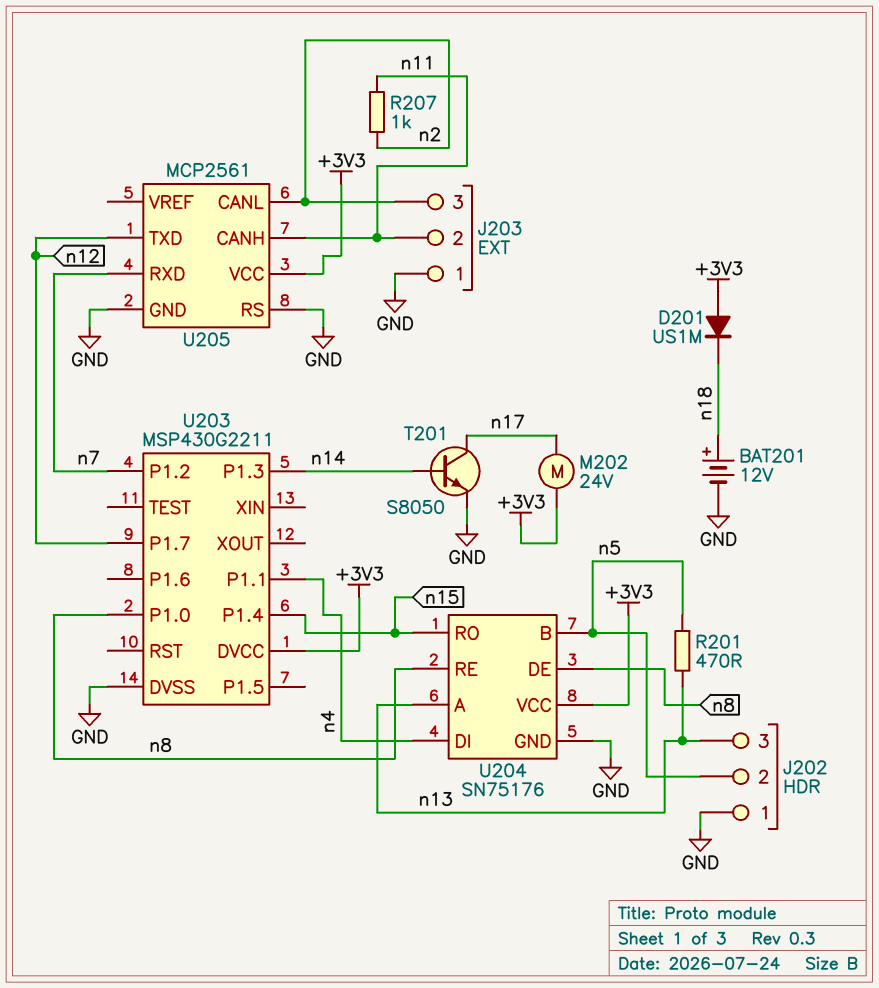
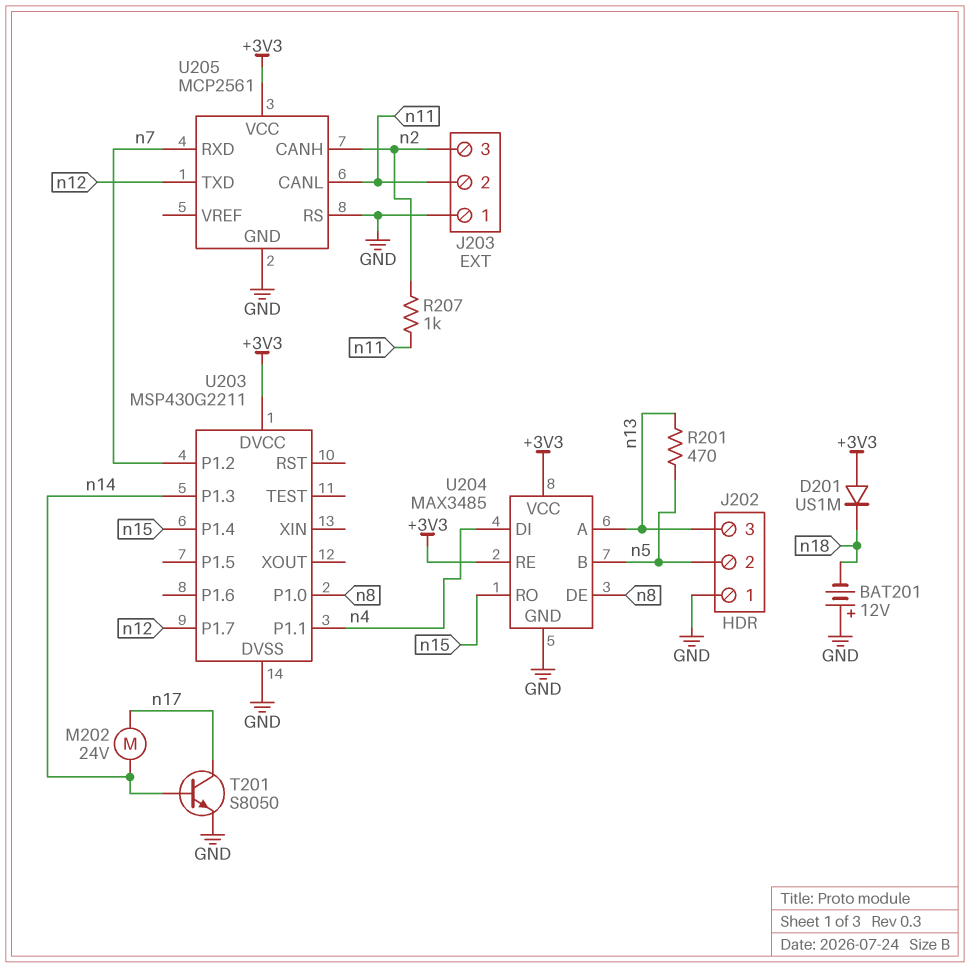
BAT201: 12V (plus n18, minus GND) -> 12V (plus GND, minus n18)
M202: motor 24V (+3V3, n17) -> motor 24V (n14, n17)
U204: SN75176 -> MAX3485
U204 pin RE: n8 -> +3V3
U205 pin CANH: n11 -> n2
U205 pin CANL: n2 -> n11

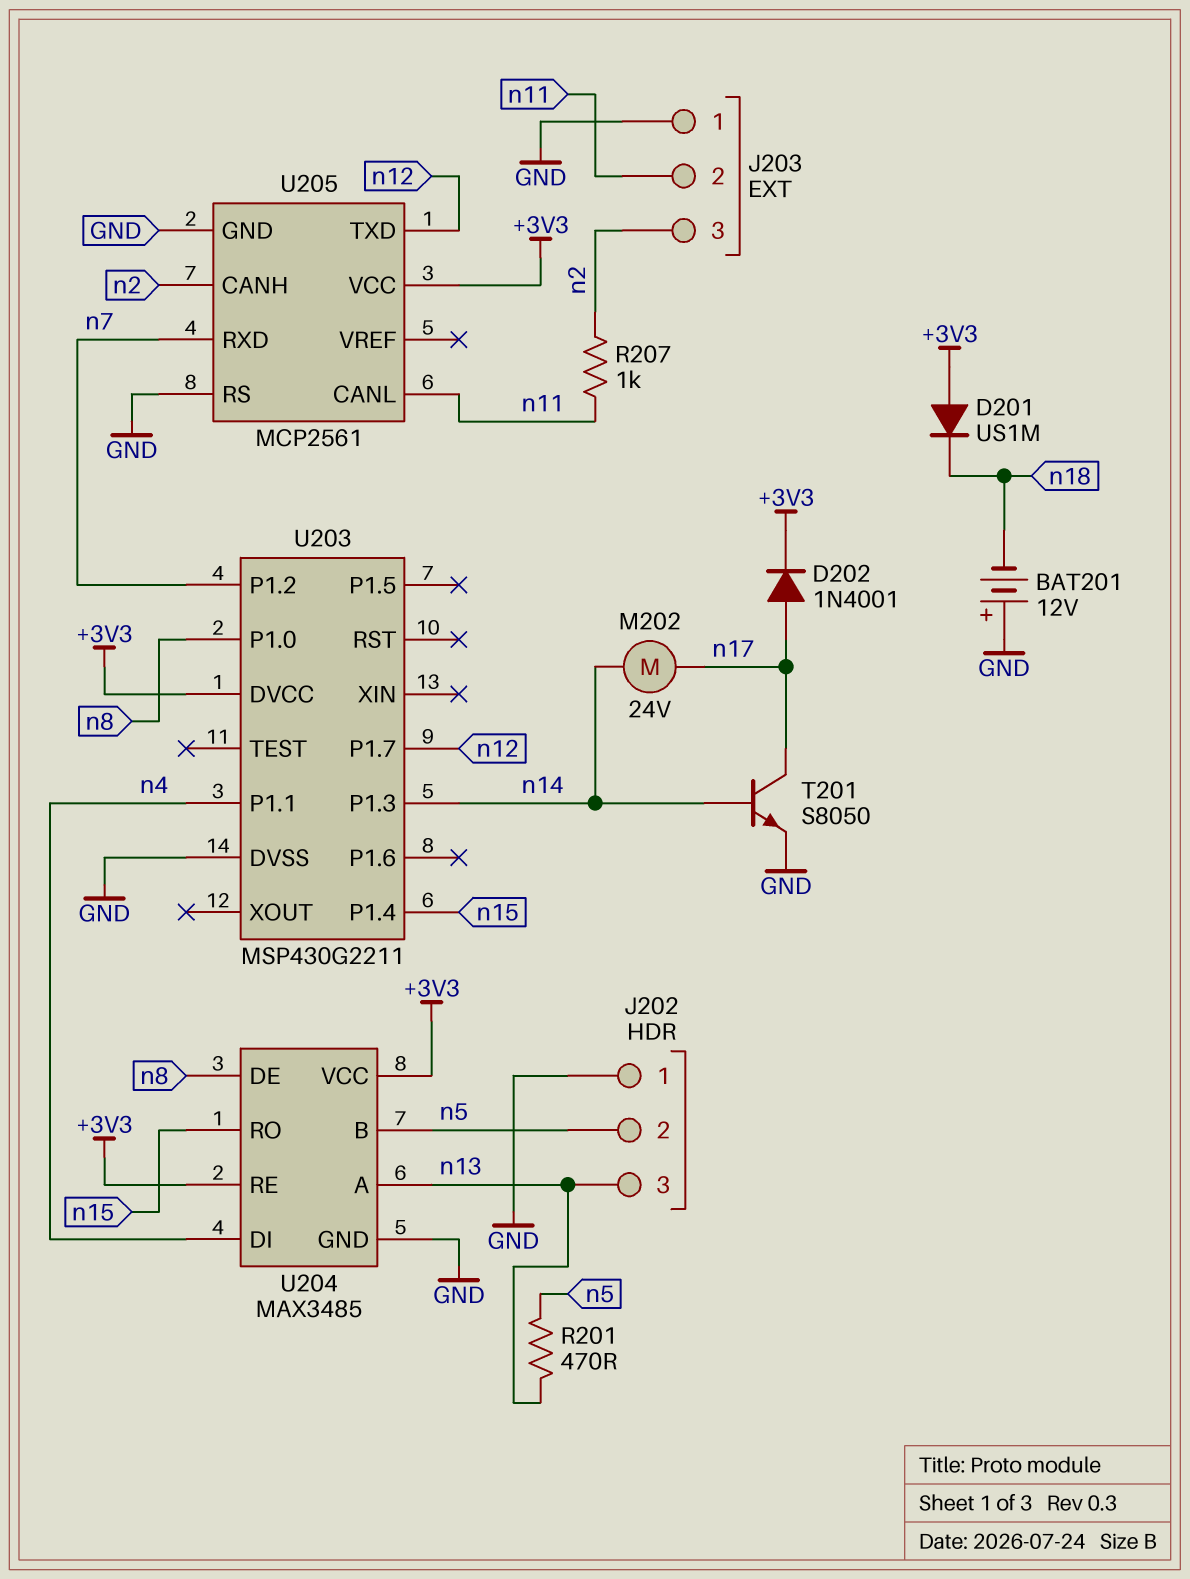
D202: none -> diode 1N4001 (A n17, K +3V3)

